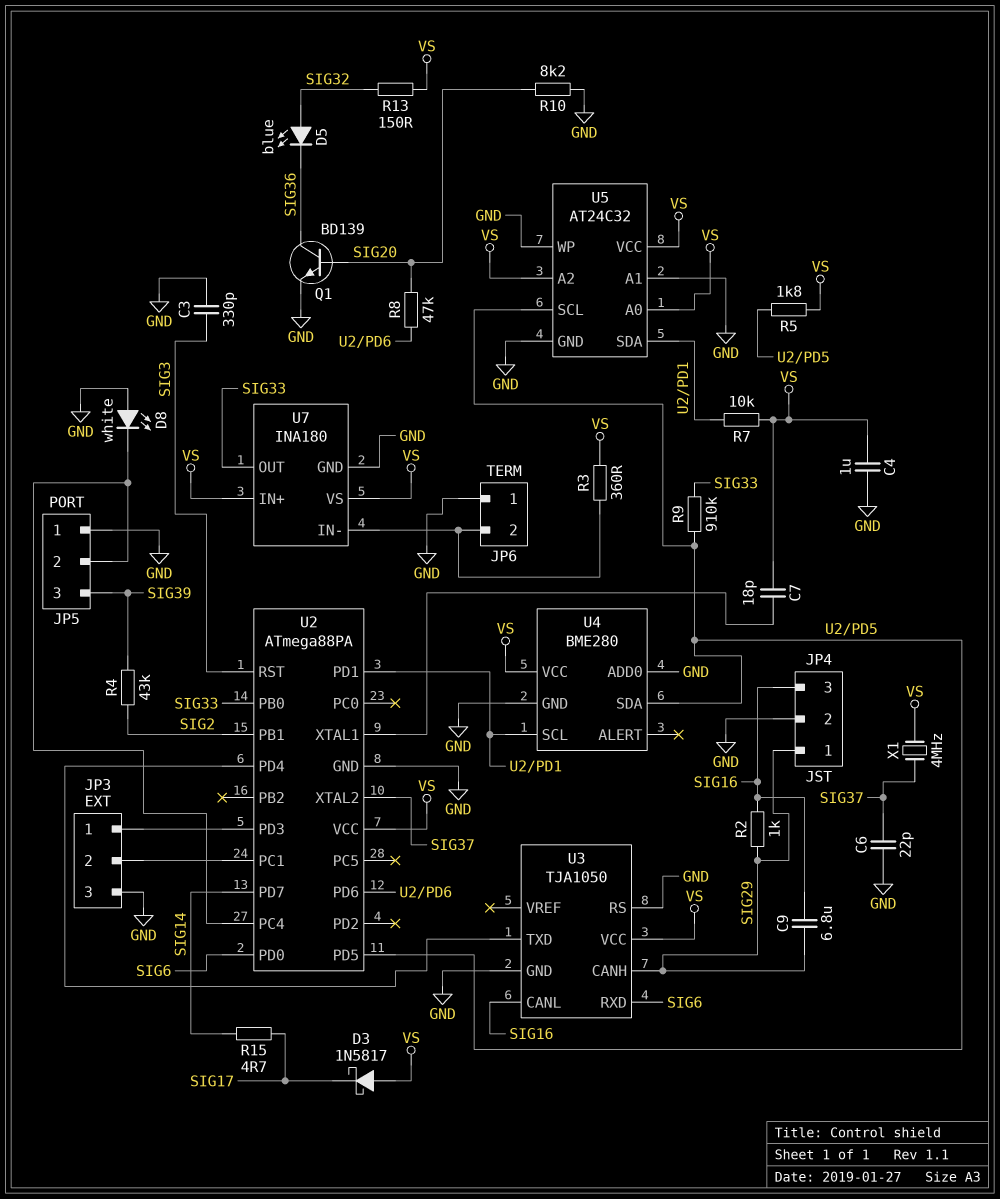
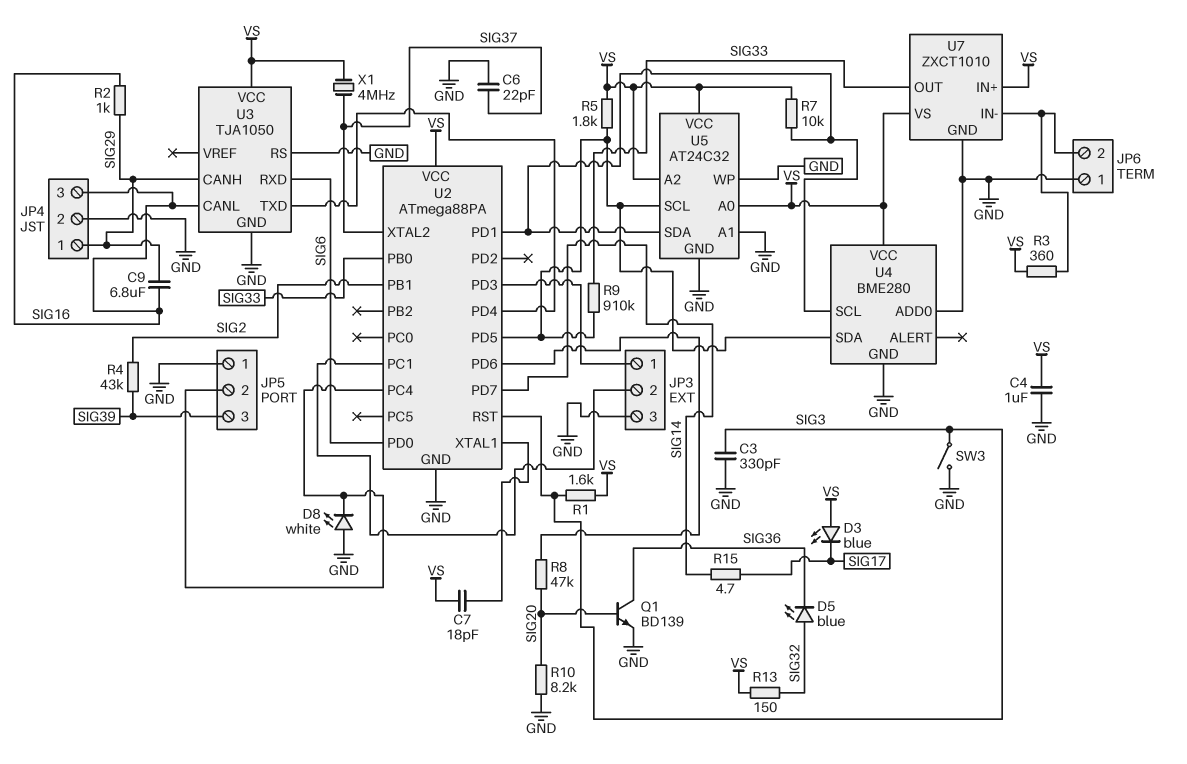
D3: schottky 1N5817 (A VS, K SIG17) -> LED blue (A VS, K SIG17)
R1: none -> 1.6k (SIG3, VS)
SW3: none -> switch (GND, SIG3)
U7: INA180 -> ZXCT1010

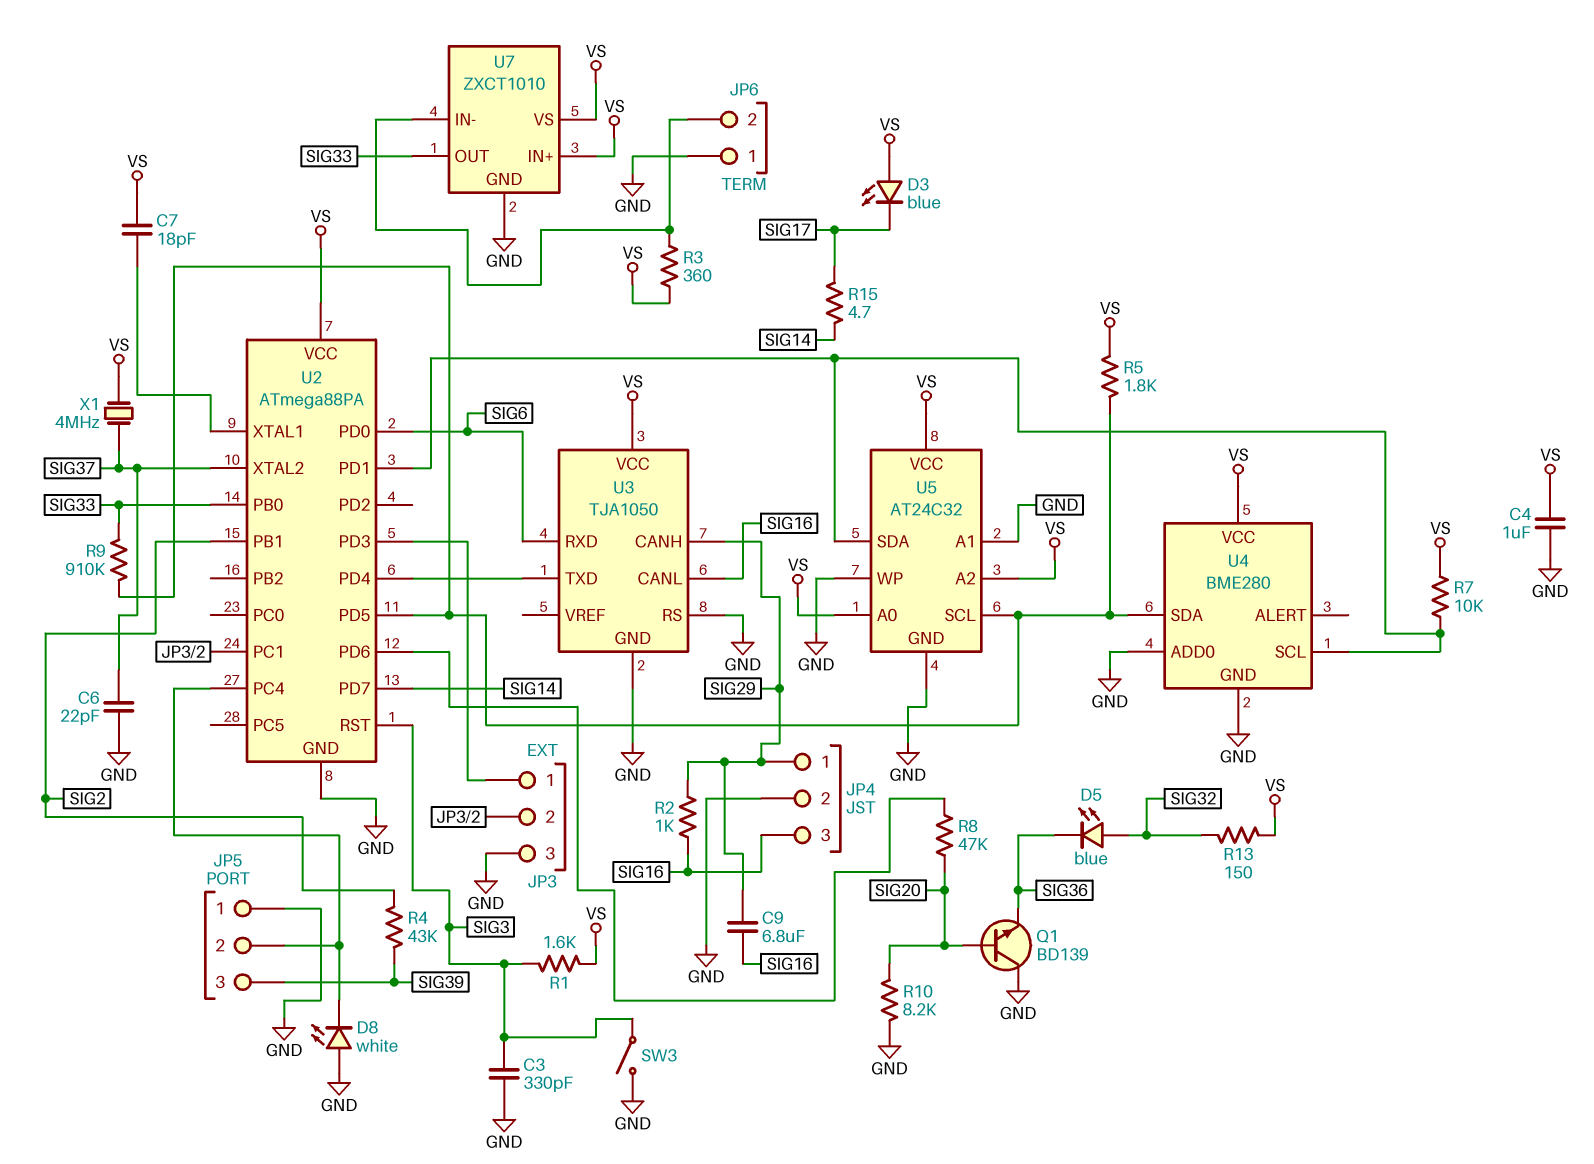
Q1: NPN BD139 (B SIG20, C SIG36, E GND) -> NPN BD139 (B SIG20, C GND, E SIG36)

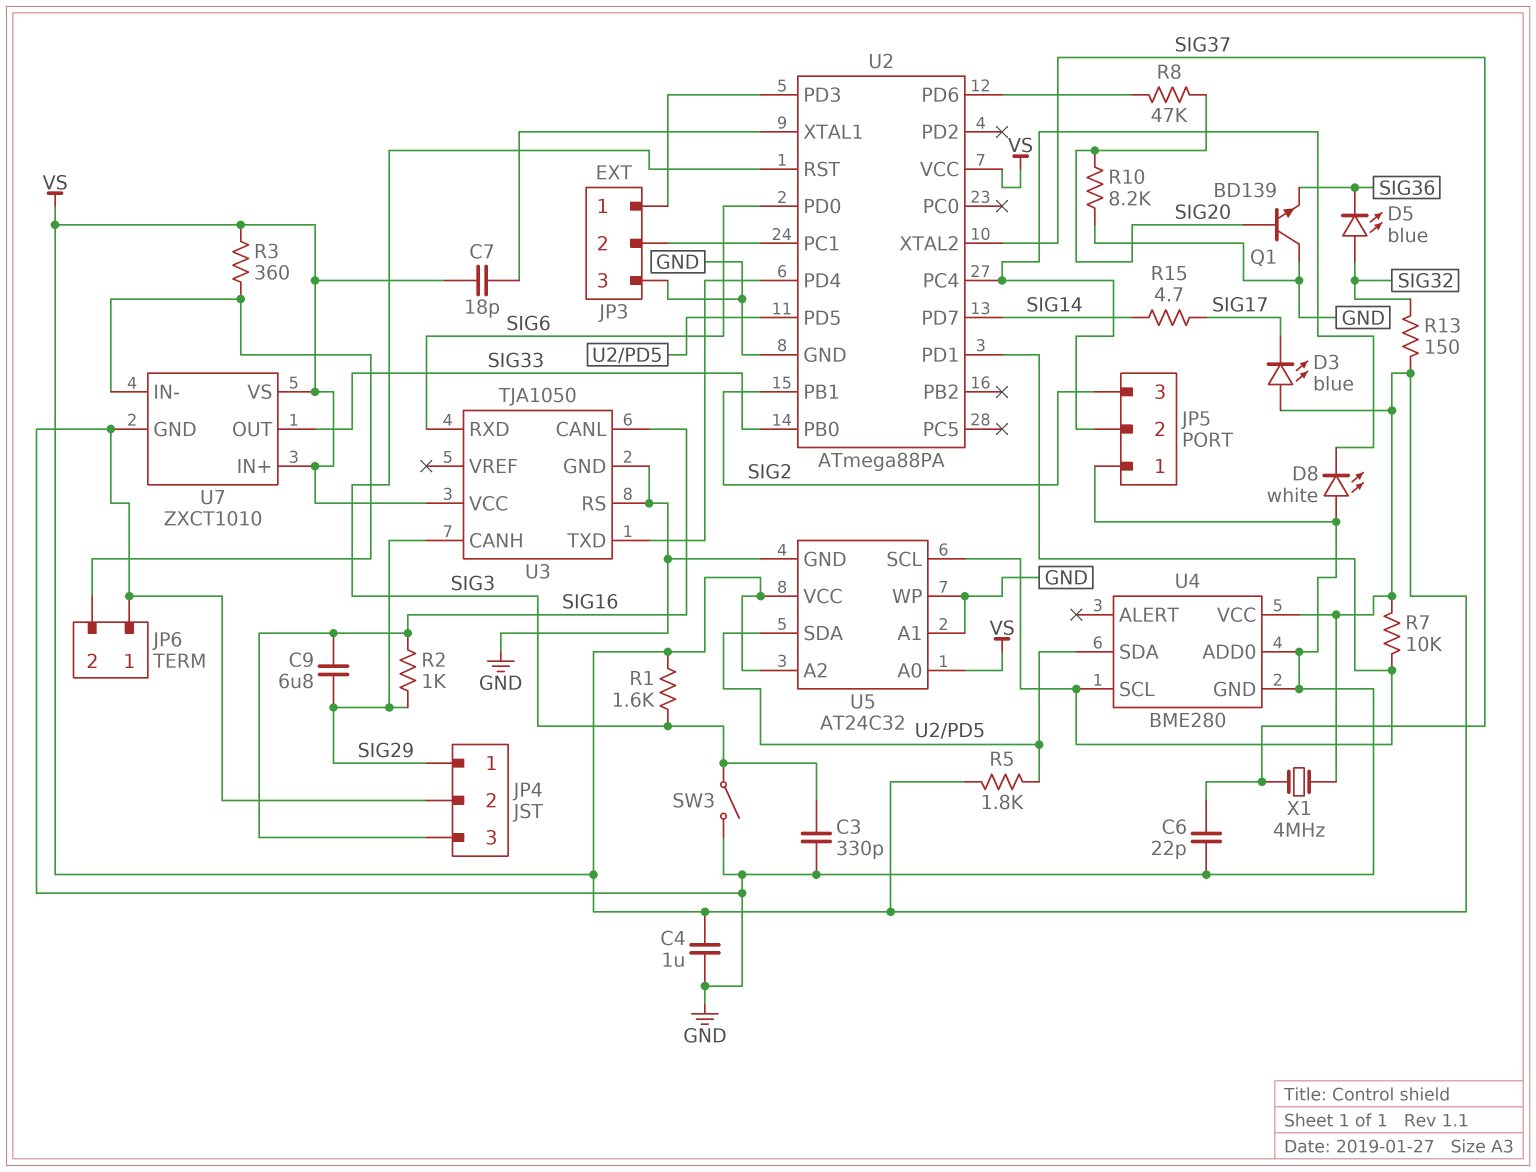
JP5 pin 3: SIG39 -> SIG2
R4: 43k (SIG2, SIG39) -> none
R9: 910k (SIG33, U2/PD5) -> none
U5 pin SCL: U2/PD5 -> U2/PD1
U5 pin SDA: U2/PD1 -> U2/PD5

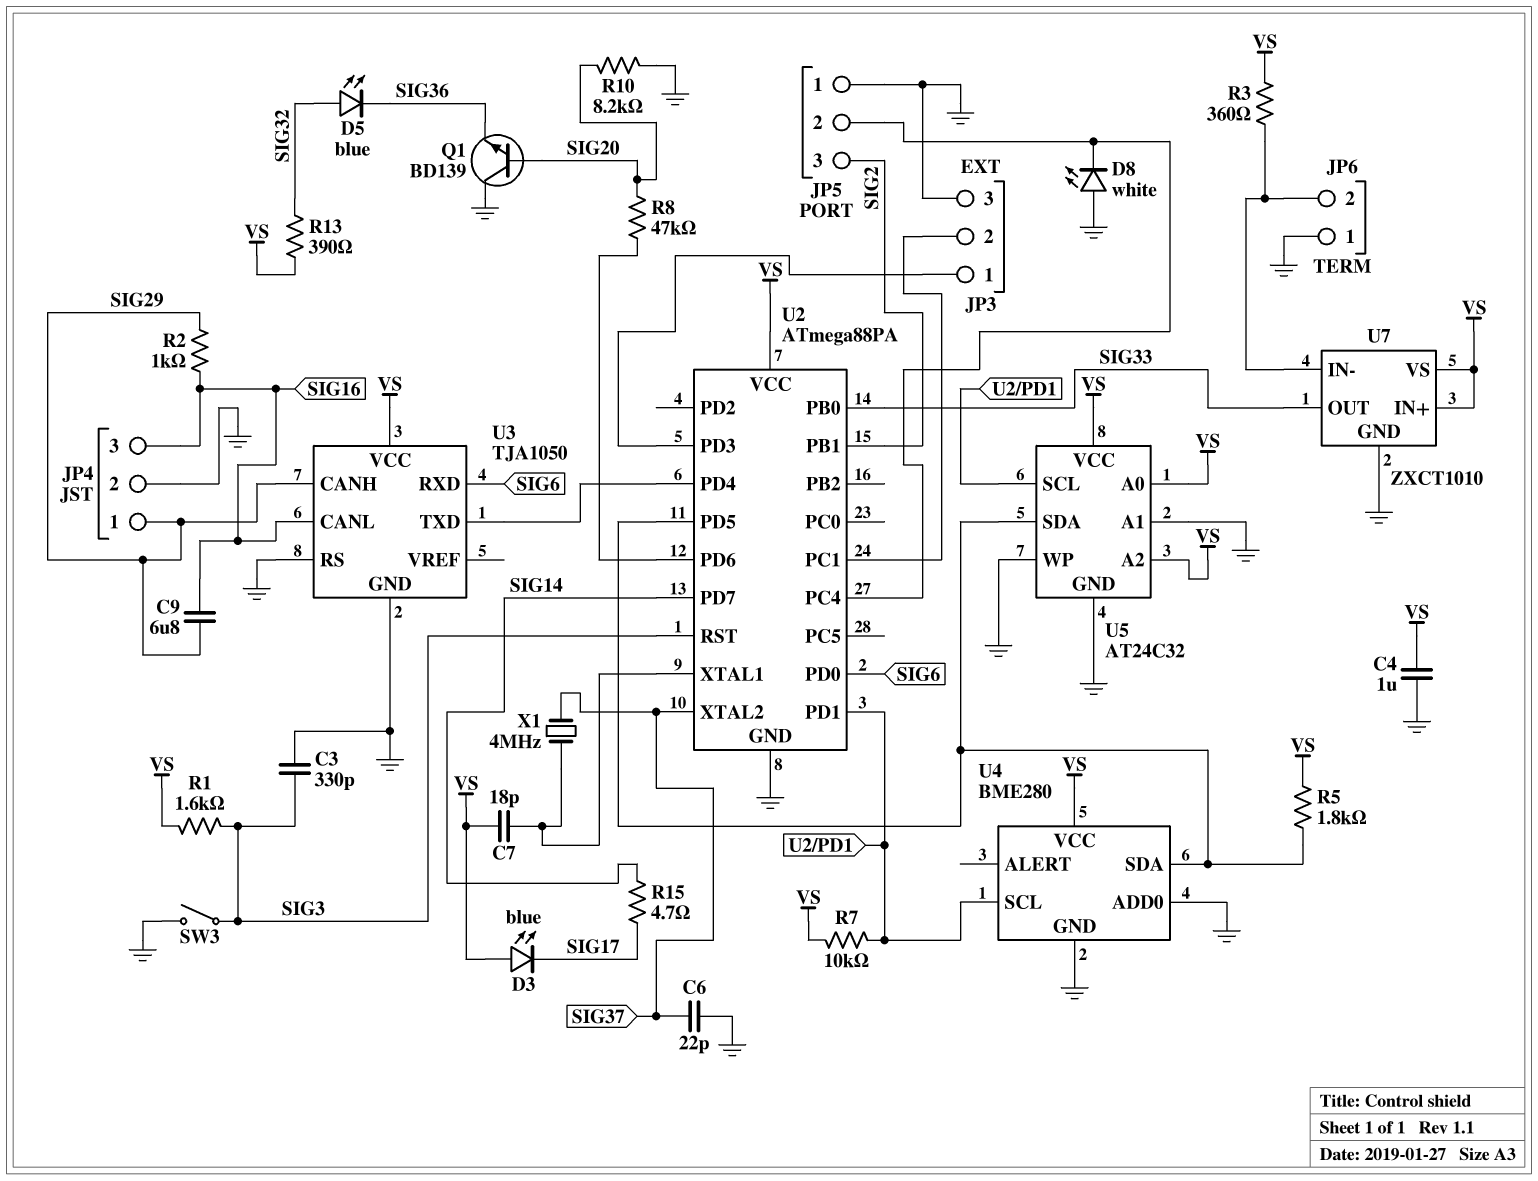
R13: 150 (SIG32, VS) -> 390 (SIG32, VS)
X1: 4MHz (SIG37, VS) -> 4MHz (SIG37, U2/XTAL1)

